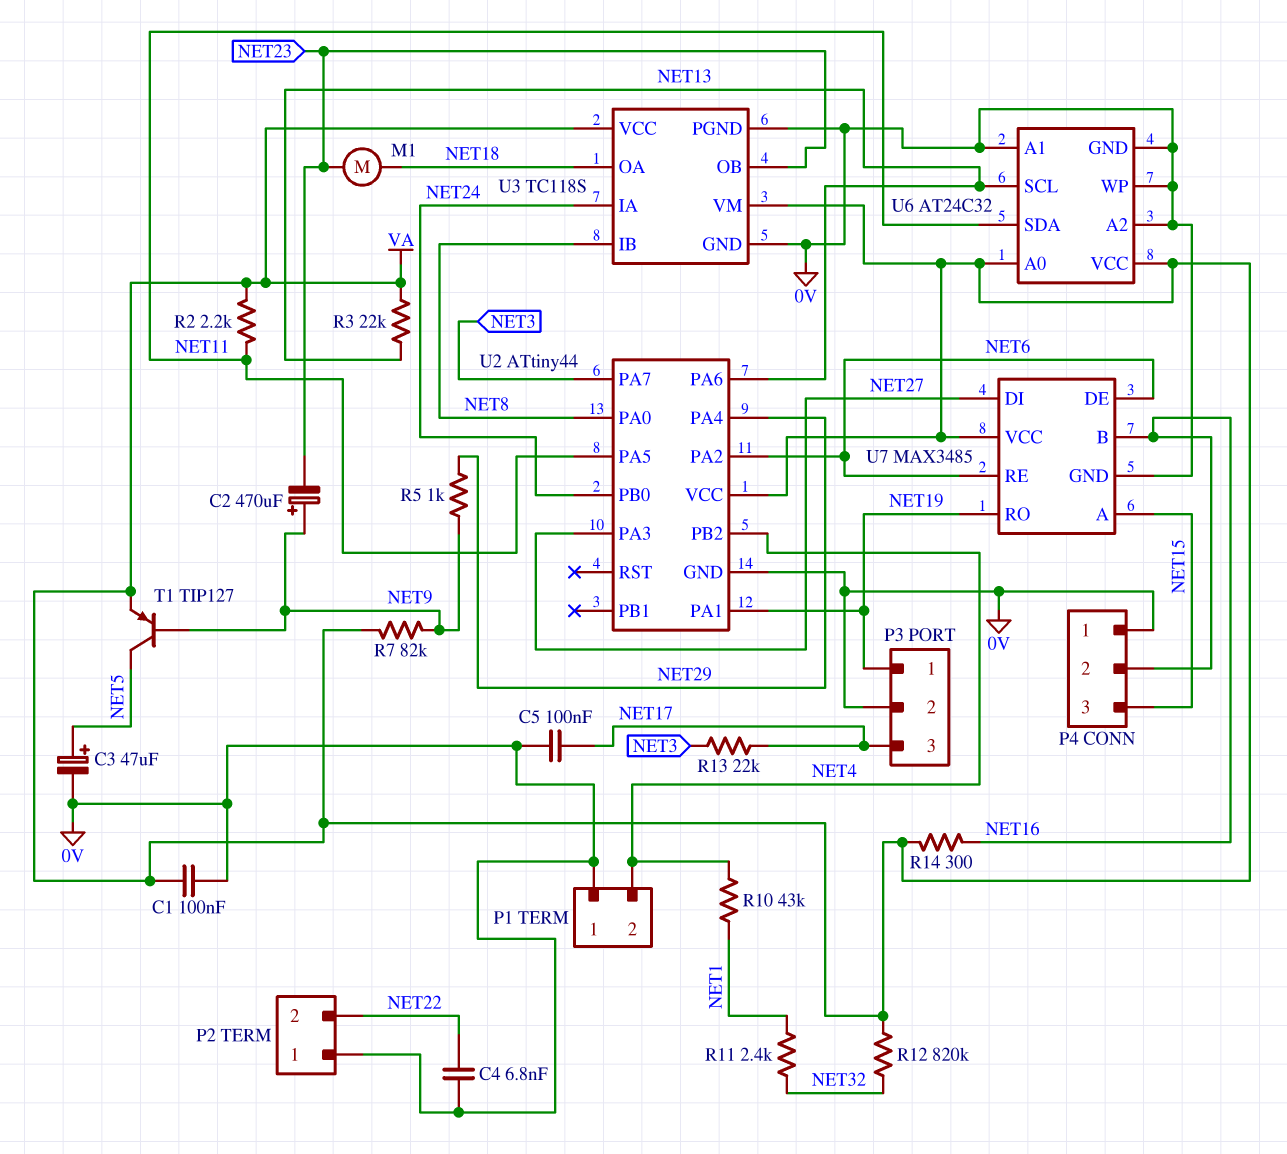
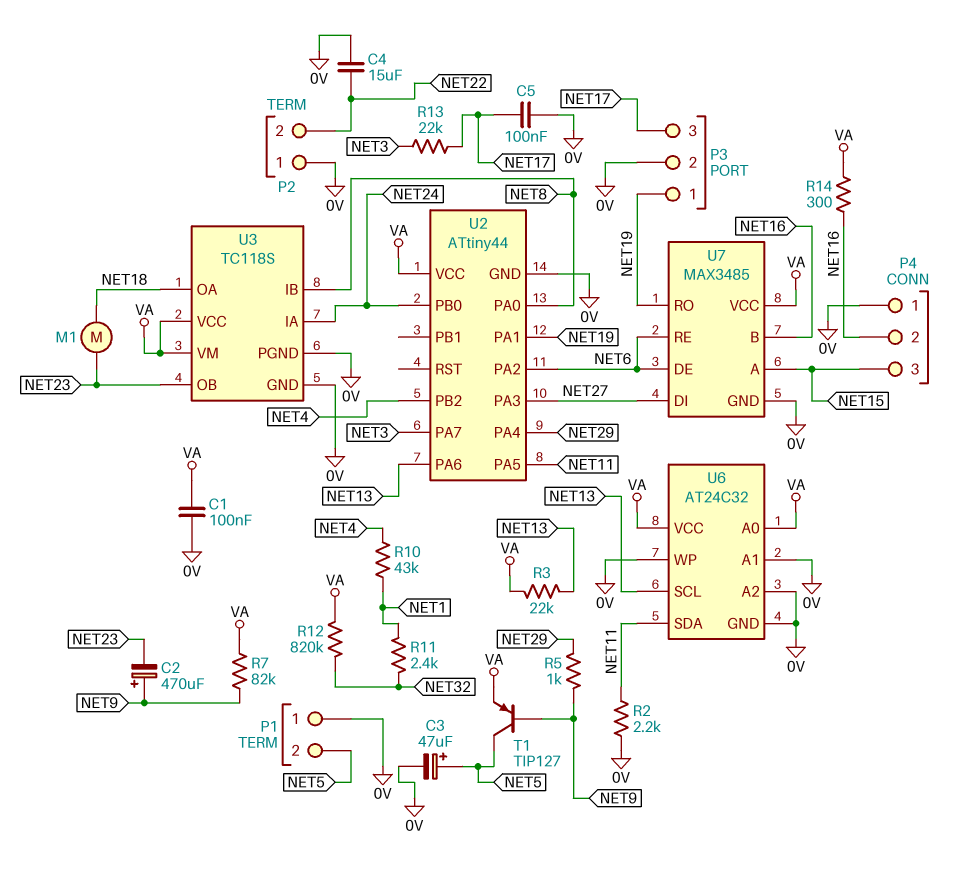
C4: 6.8nF (0V, NET22) -> 15uF (0V, NET22)
P1 pin 2: NET4 -> NET5
R2: 2.2k (NET11, VA) -> 2.2k (0V, NET11)

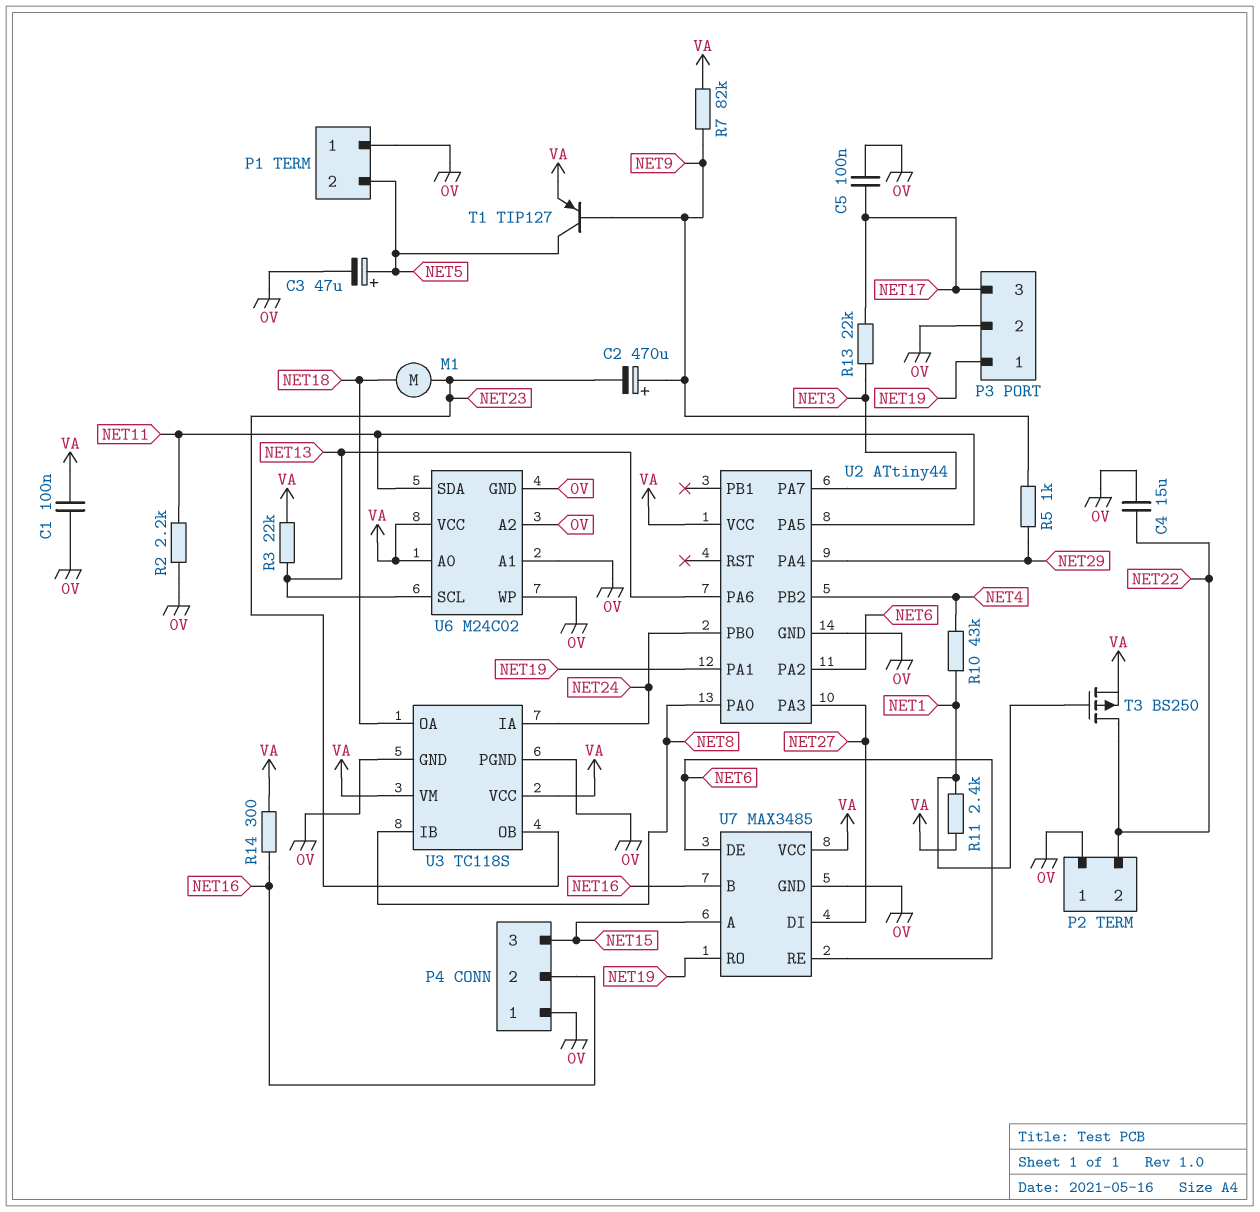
R11: 2.4k (NET1, NET32) -> 2.4k (NET1, VA)
R12: 820k (NET32, VA) -> none
T3: none -> PMOS BS250 (G NET1, D NET22, S VA)
U6: AT24C32 -> M24C02

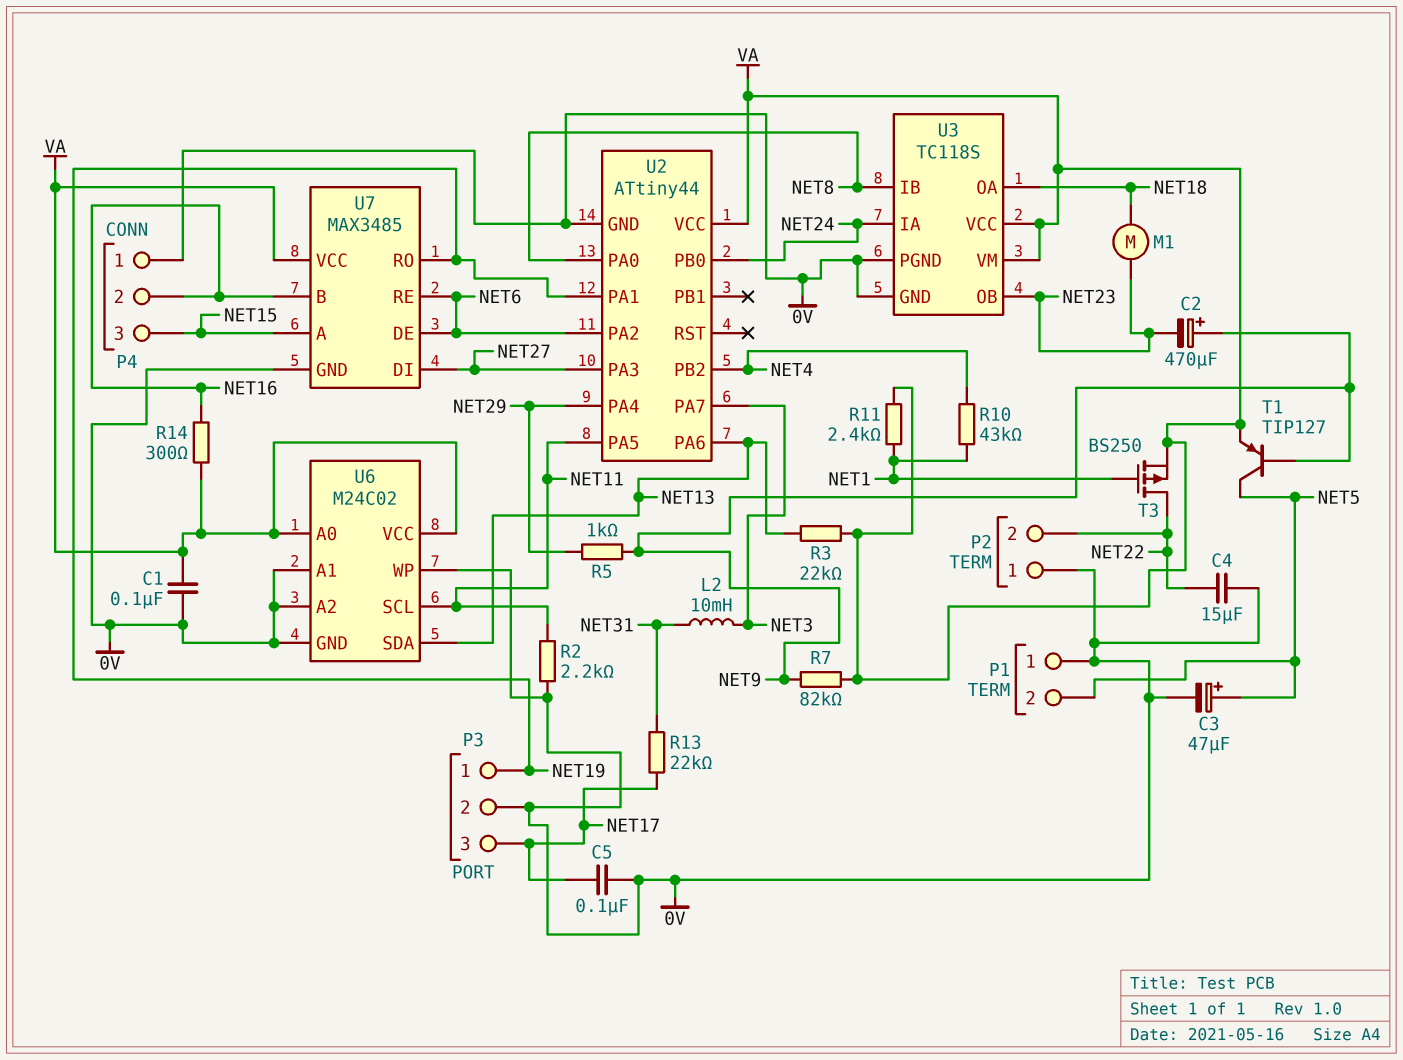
L2: none -> 10mH (NET3, NET31)
R13: 22k (NET3, NET17) -> 22k (NET17, NET31)
U6 pin SCL: NET13 -> NET11
U6 pin SDA: NET11 -> NET13

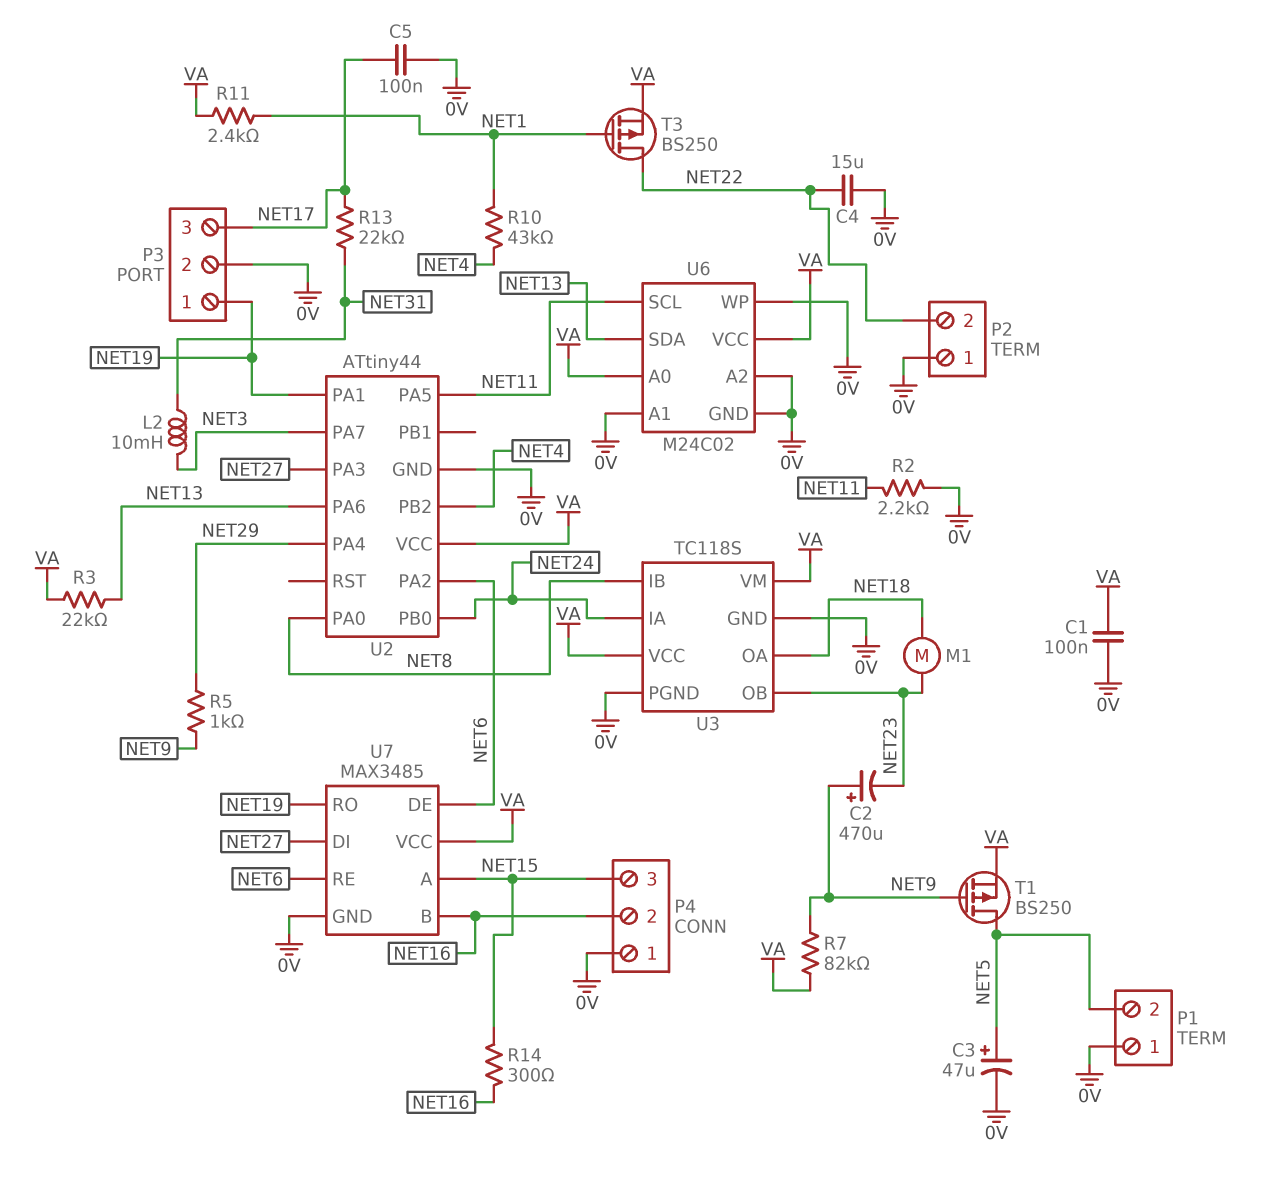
R14: 300 (NET16, VA) -> 300 (NET15, NET16)
T1: PNP TIP127 (B NET9, C NET5, E VA) -> PMOS BS250 (G NET9, D NET5, S VA)

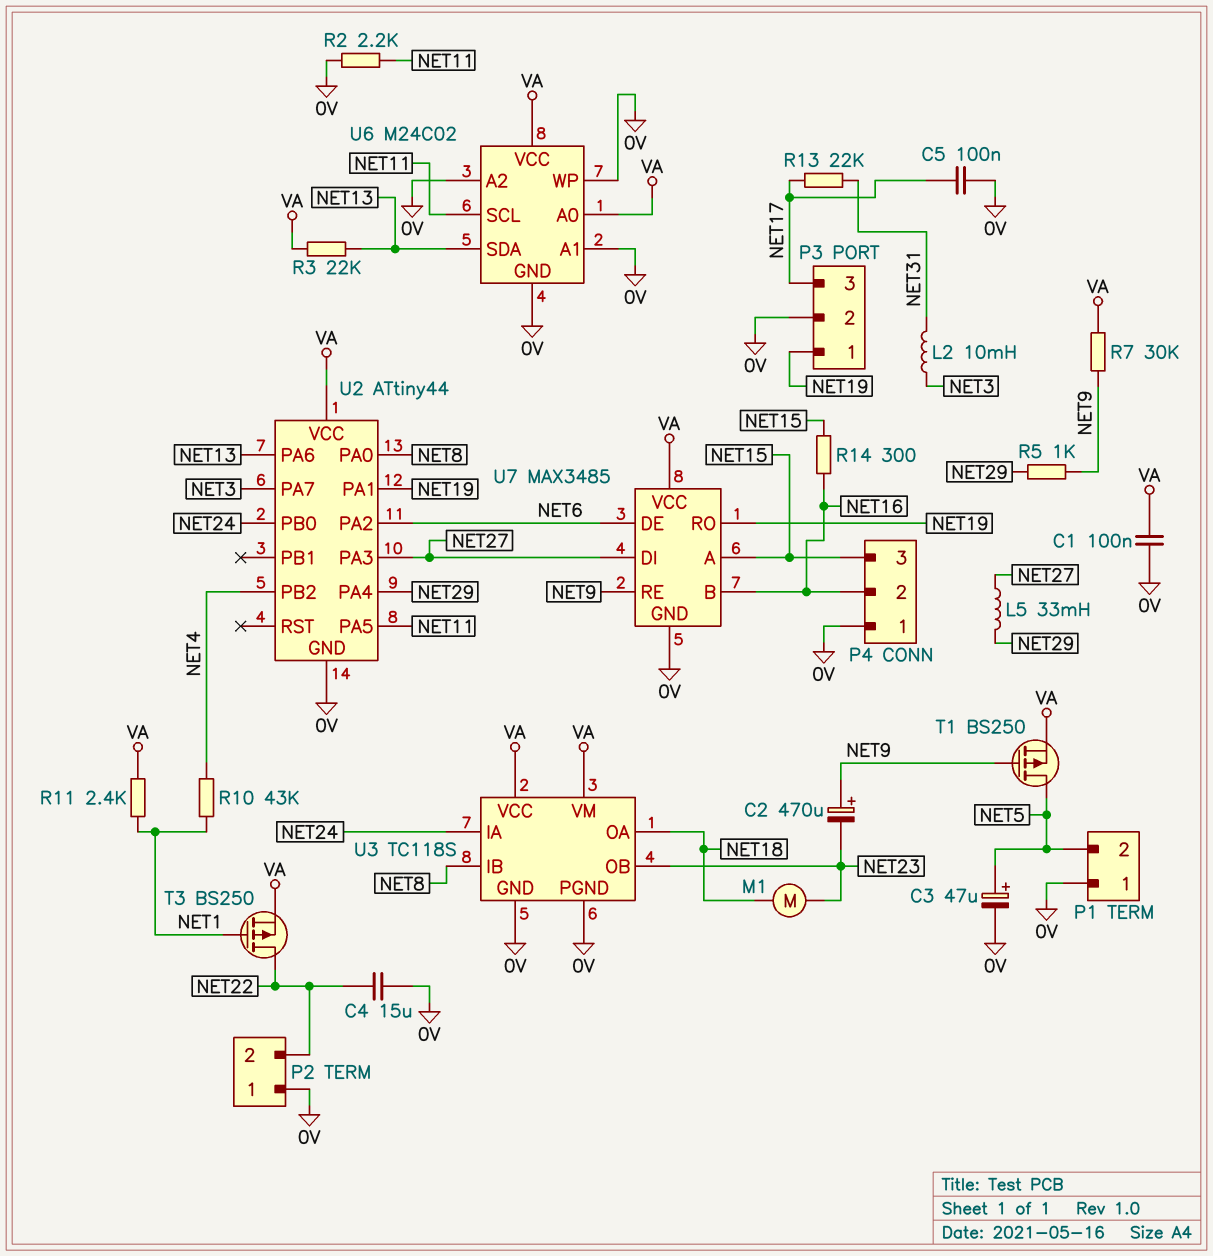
L5: none -> 33mH (NET27, NET29)
R7: 82k (NET9, VA) -> 30k (NET9, VA)
U7 pin RE: NET6 -> NET9

